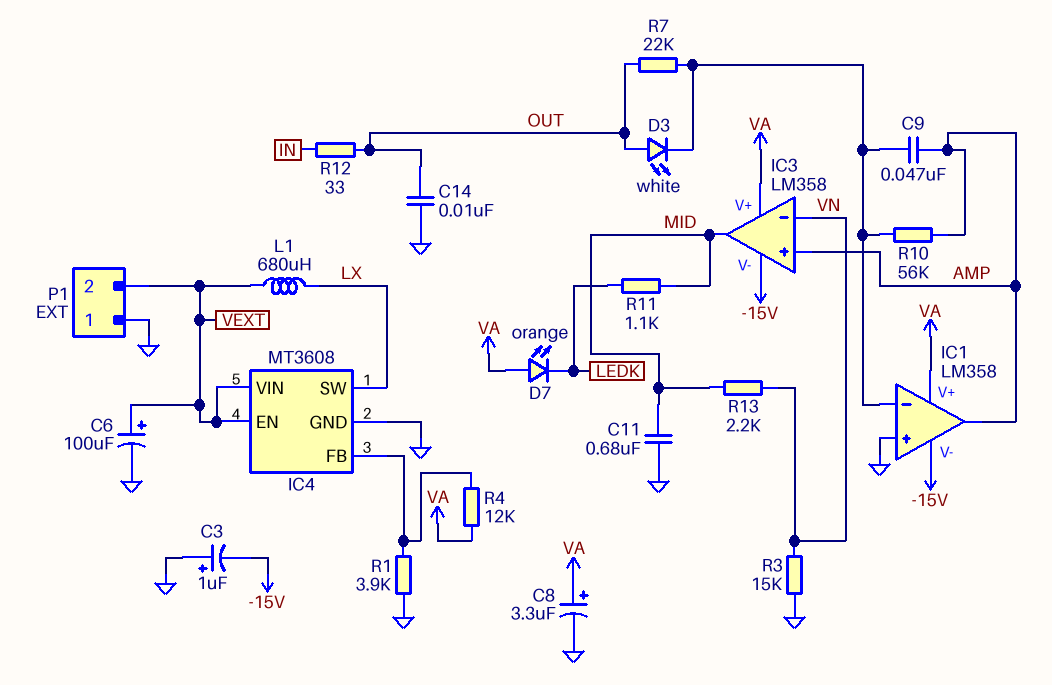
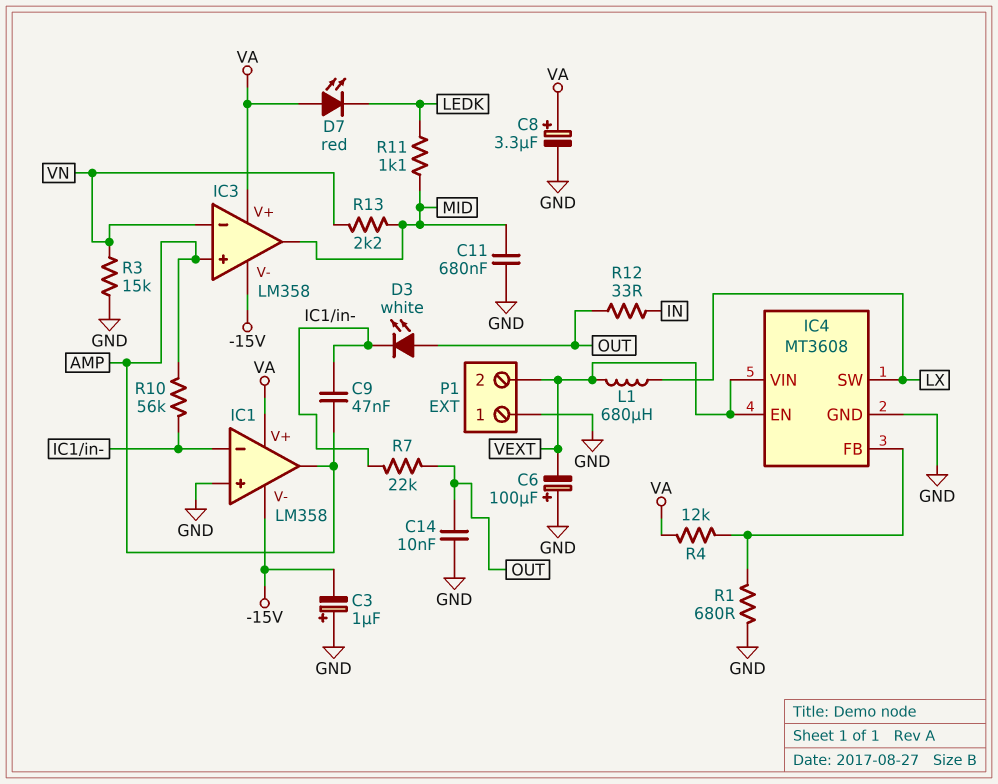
C6: 100uF (plus VEXT, minus GND) -> 100uF (plus GND, minus VEXT)
D7: LED orange (A VA, K LEDK) -> LED red (A VA, K LEDK)
R1: 3.9k (GND, IC4/FB) -> 680 (GND, IC4/FB)

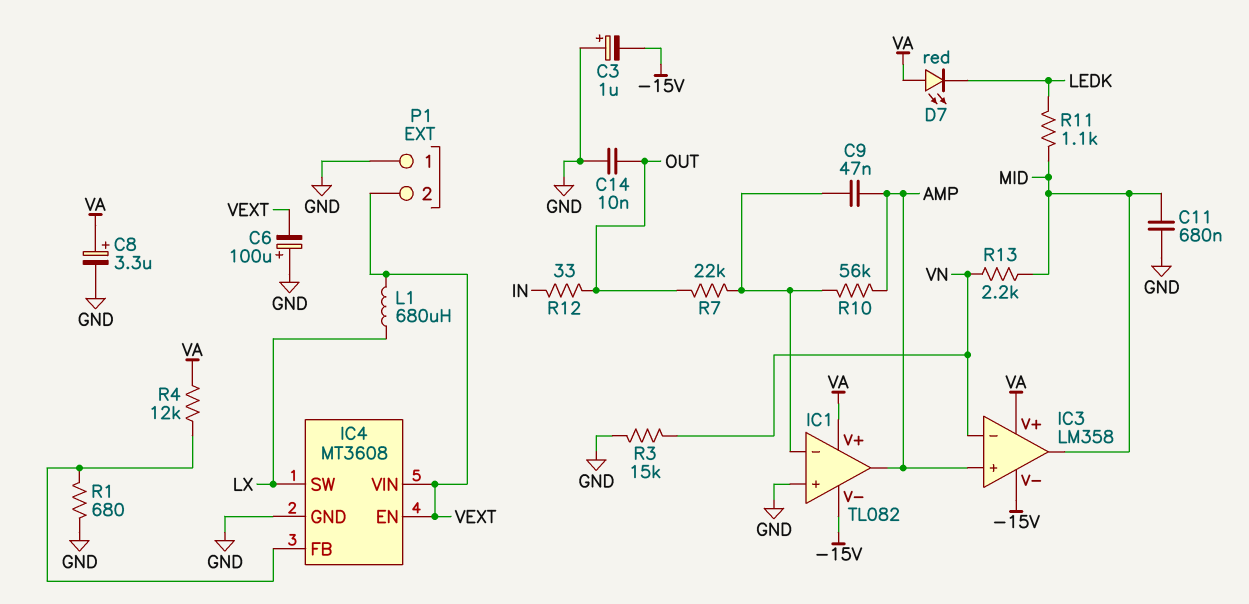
D3: LED white (A OUT, K IC1/in-) -> none
IC1: LM358 -> TL082

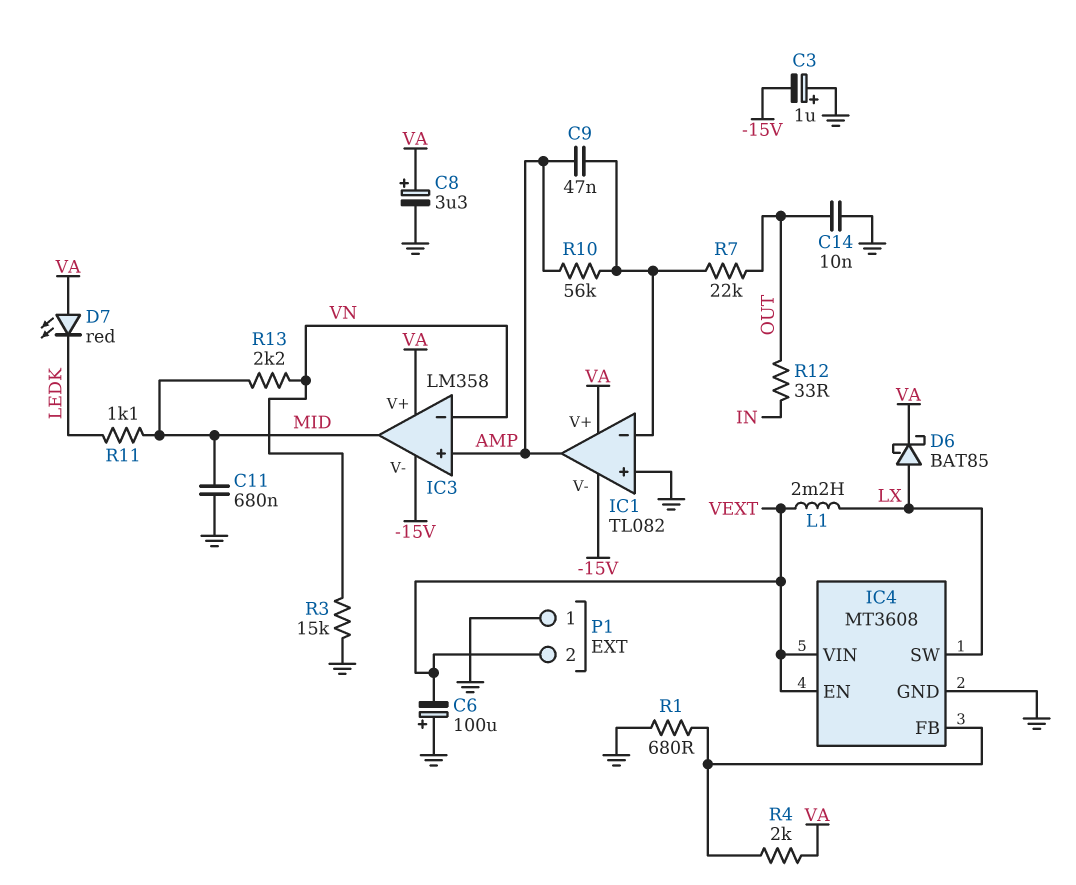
D6: none -> schottky BAT85 (A LX, K VA)
L1: 680uH (LX, VEXT) -> 2.2mH (LX, VEXT)
R4: 12k (IC4/FB, VA) -> 2k (IC4/FB, VA)

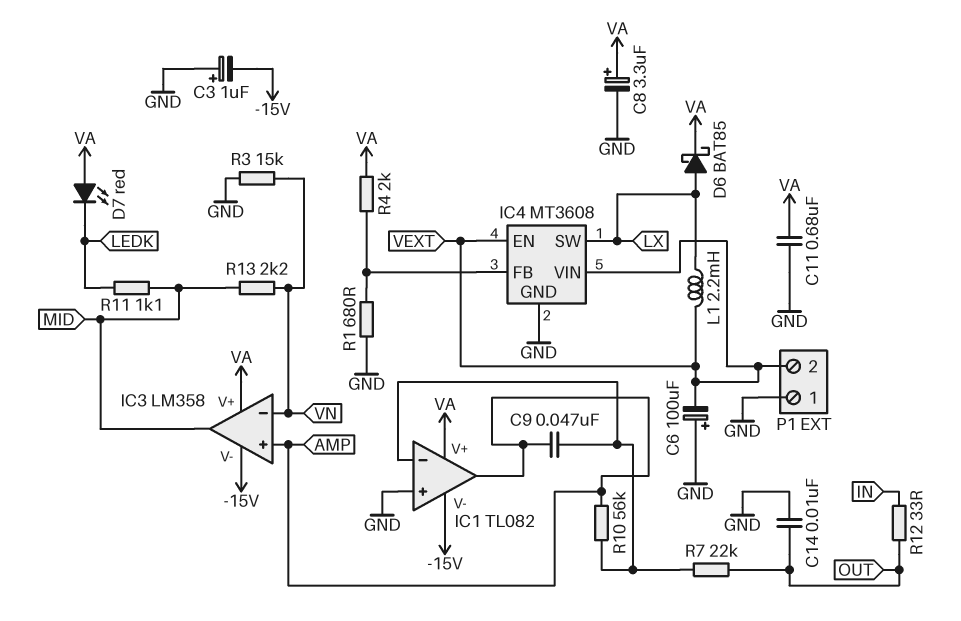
C11: 680nF (GND, MID) -> 680nF (GND, VA)

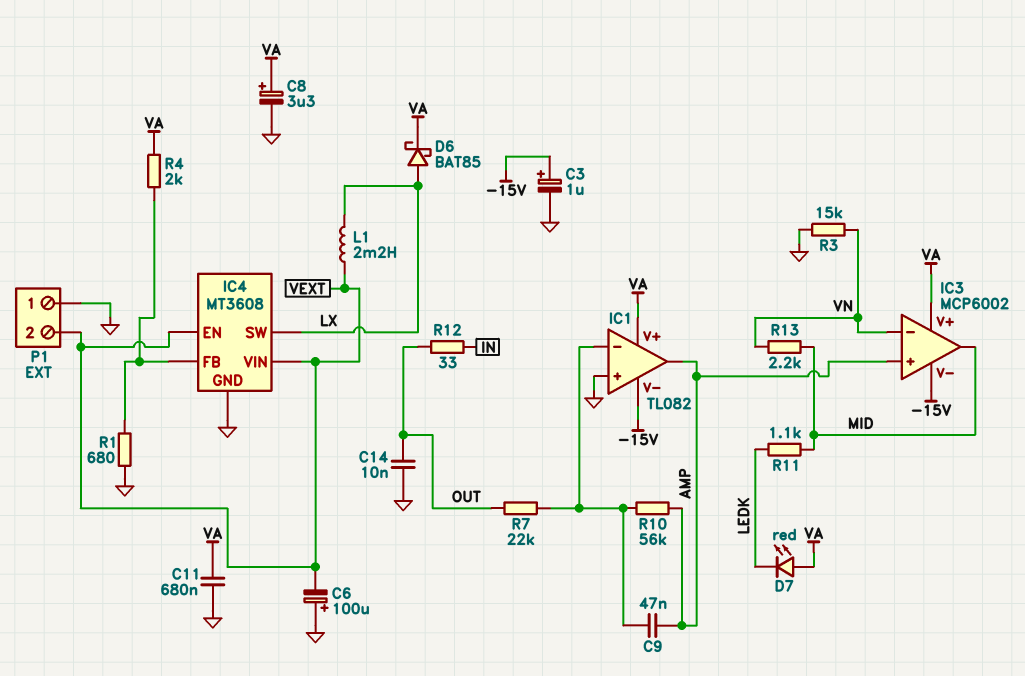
C3: 1uF (plus GND, minus -15V) -> 1uF (plus -15V, minus GND)
IC3: LM358 -> MCP6002

